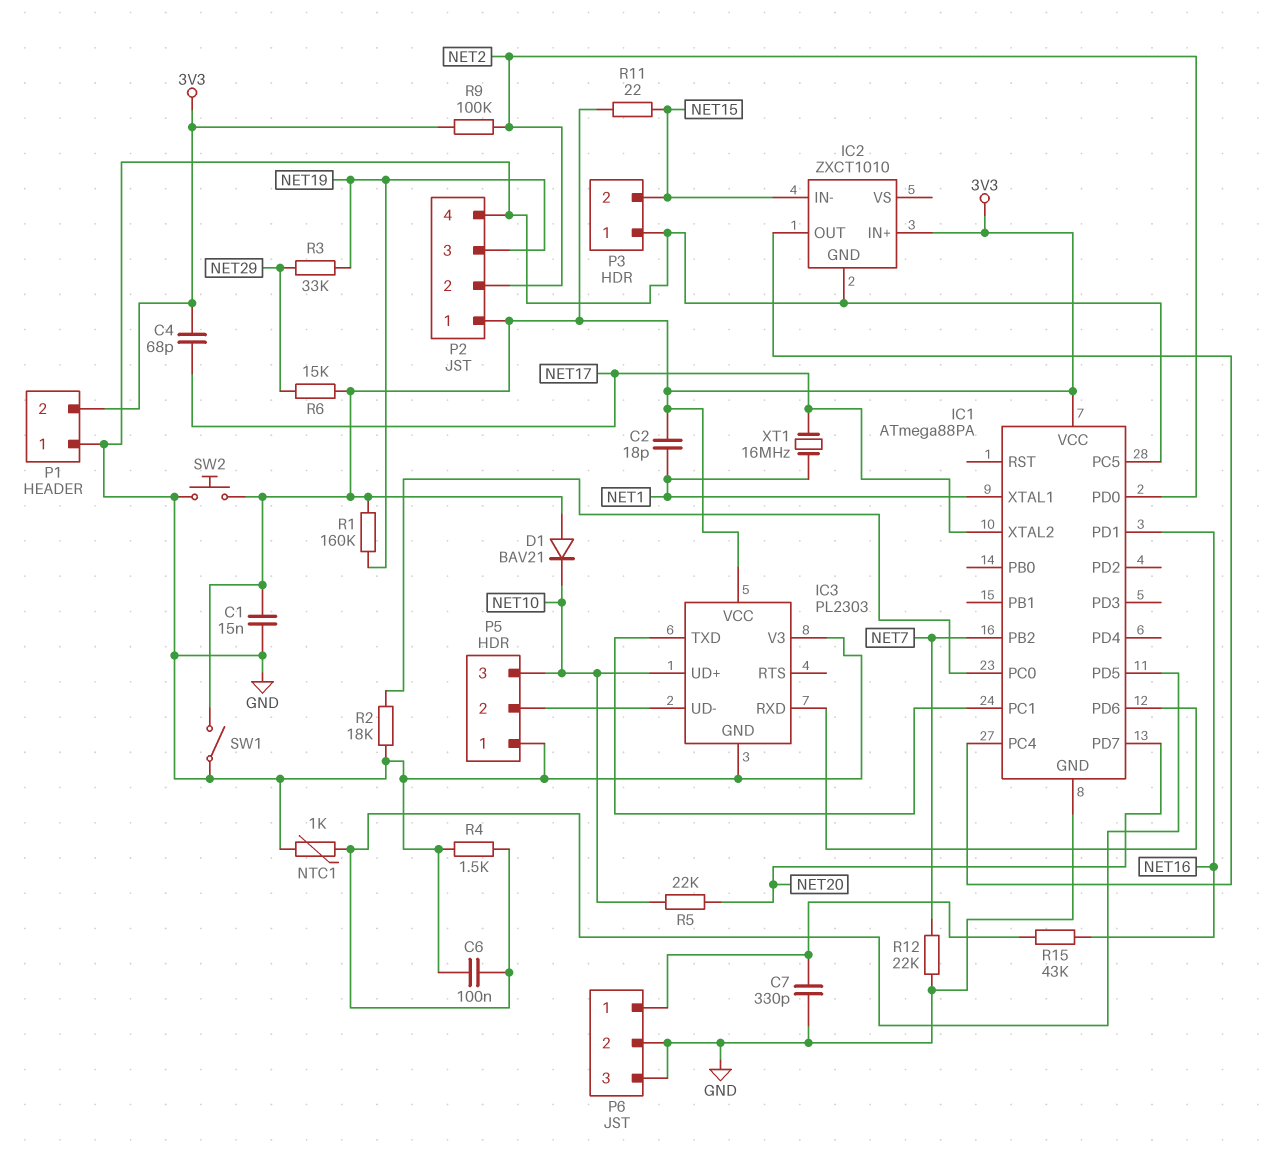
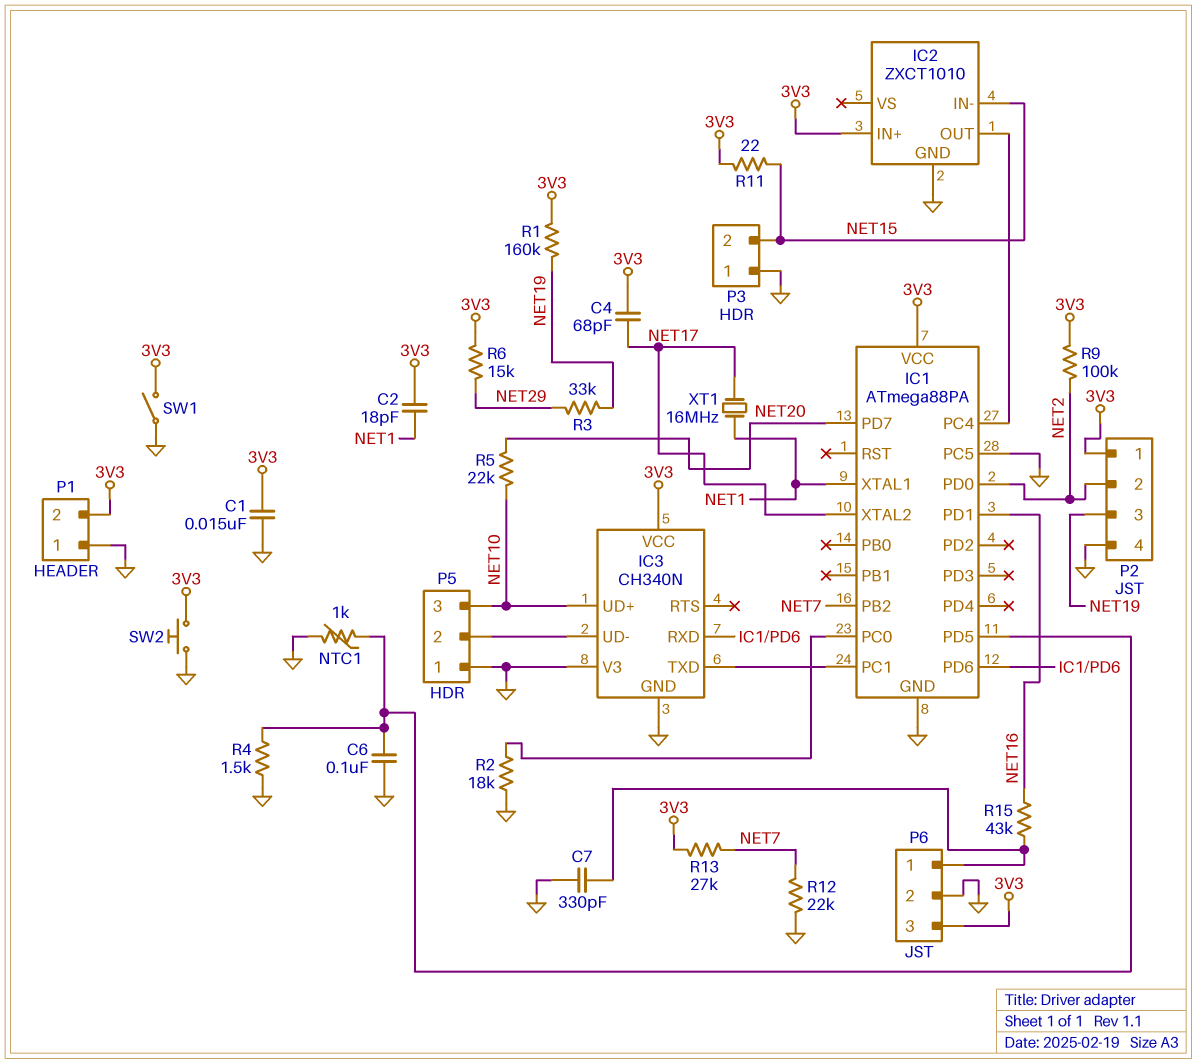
D1: diode BAV21 (A 3V3, K NET10) -> none
IC3: PL2303 -> CH340N
P6 pin 3: GND -> 3V3
R13: none -> 27k (3V3, NET7)

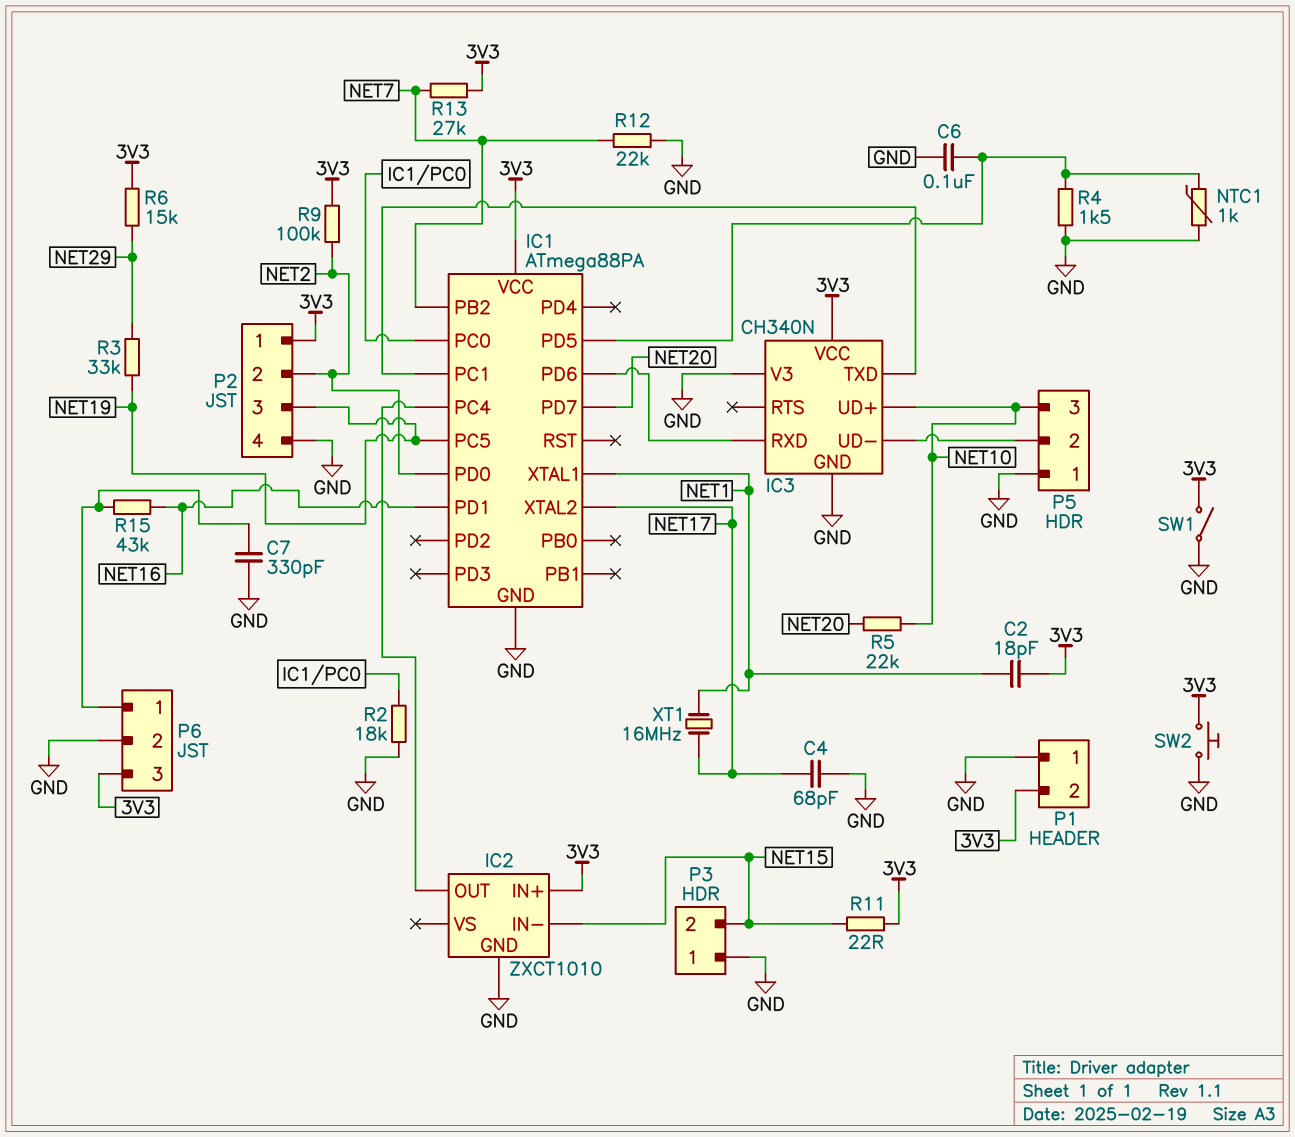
C1: 15nF (3V3, GND) -> none
C4: 68pF (3V3, NET17) -> 68pF (GND, NET17)
IC1 pin PC5: GND -> NET19
R1: 160k (3V3, NET19) -> none

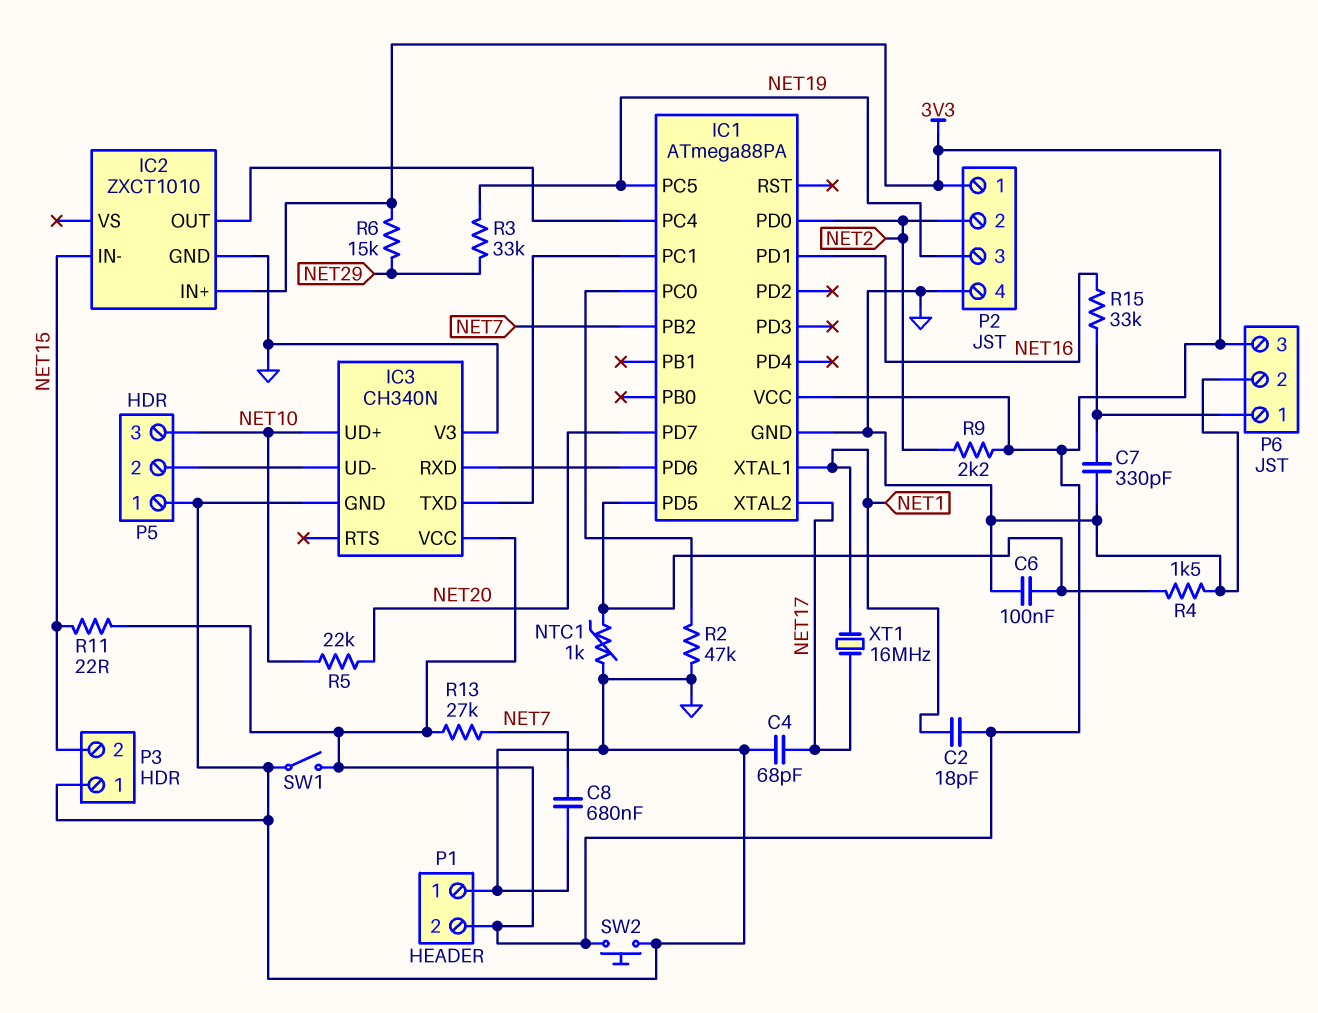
C8: none -> 680nF (GND, NET7)
R2: 18k (GND, IC1/PC0) -> 47k (GND, IC1/PC0)
R9: 100k (3V3, NET2) -> 2.2k (3V3, NET2)
R12: 22k (GND, NET7) -> none
R15: 43k (NET16, P6/1) -> 33k (NET16, P6/1)

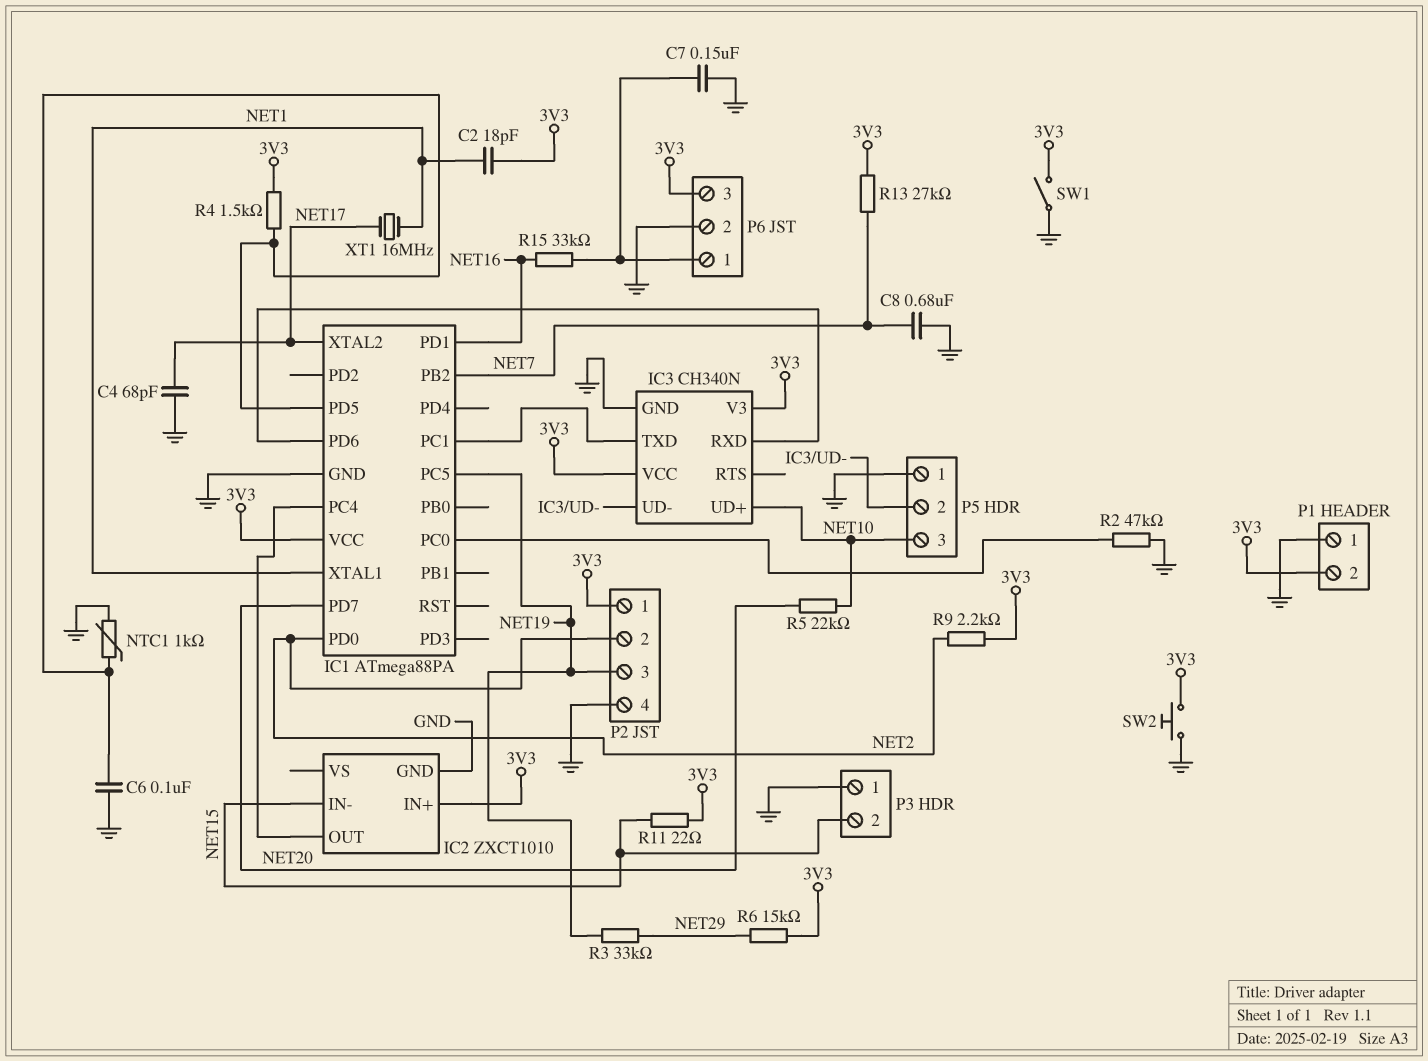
C7: 330pF (GND, P6/1) -> 150nF (GND, P6/1)
IC3 pin V3: GND -> 3V3
R4: 1.5k (GND, IC1/PD5) -> 1.5k (3V3, IC1/PD5)

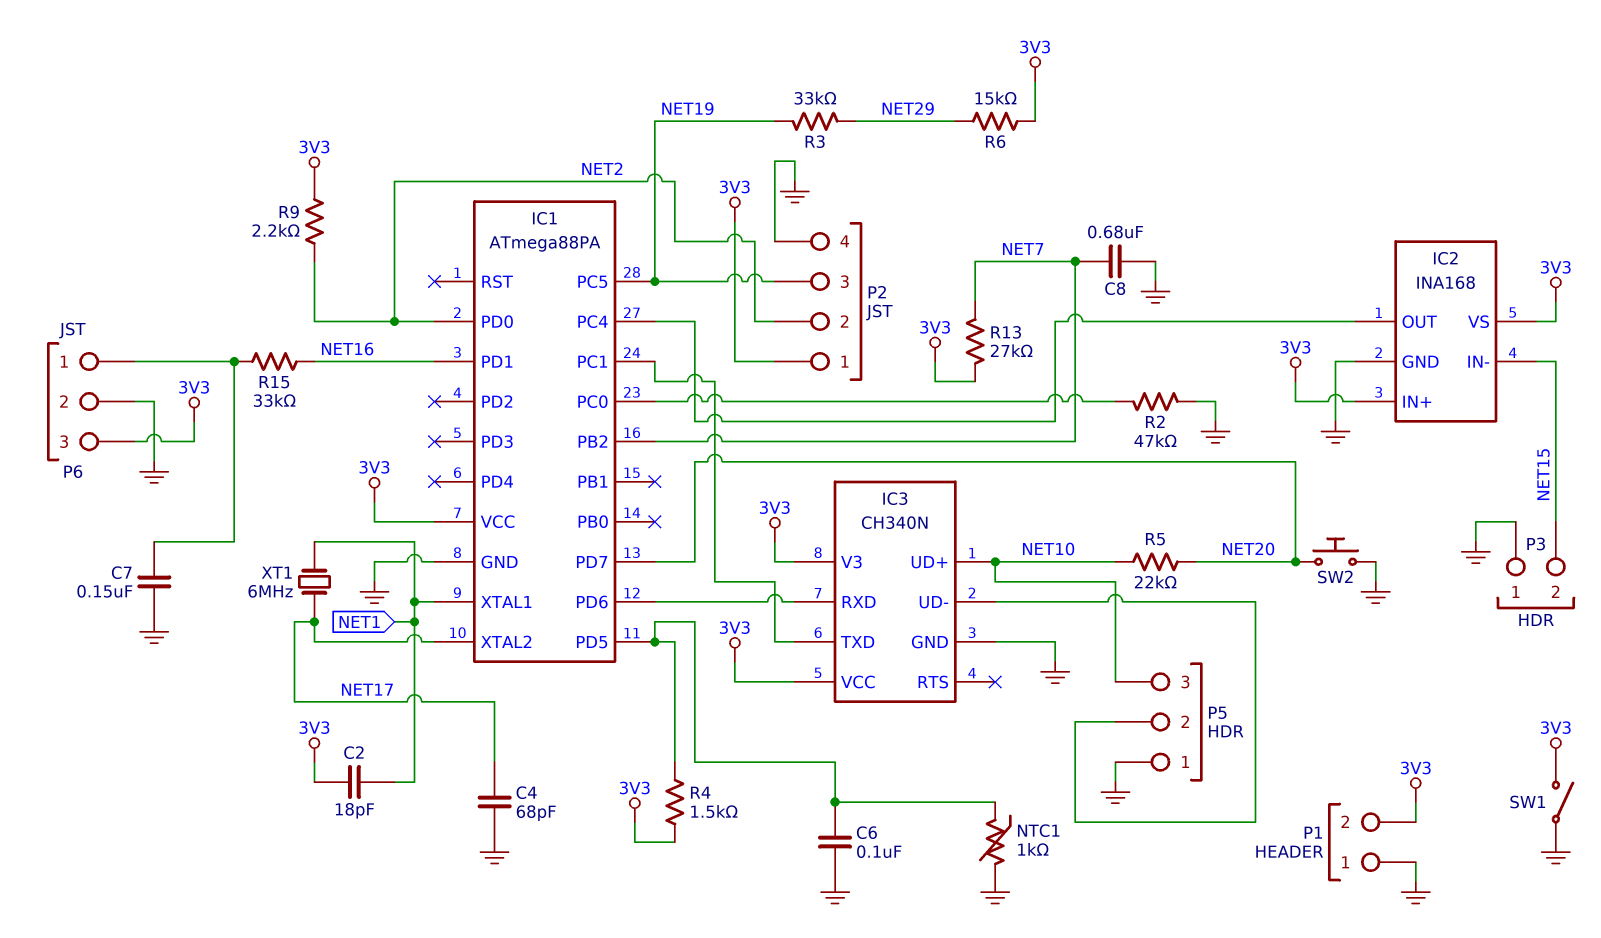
IC2: ZXCT1010 -> INA168
IC2 pin VS: none -> 3V3
R11: 22 (3V3, NET15) -> none
SW2: button (3V3, GND) -> button (GND, NET20)
XT1: 16MHz (NET1, NET17) -> 6MHz (NET1, NET17)

